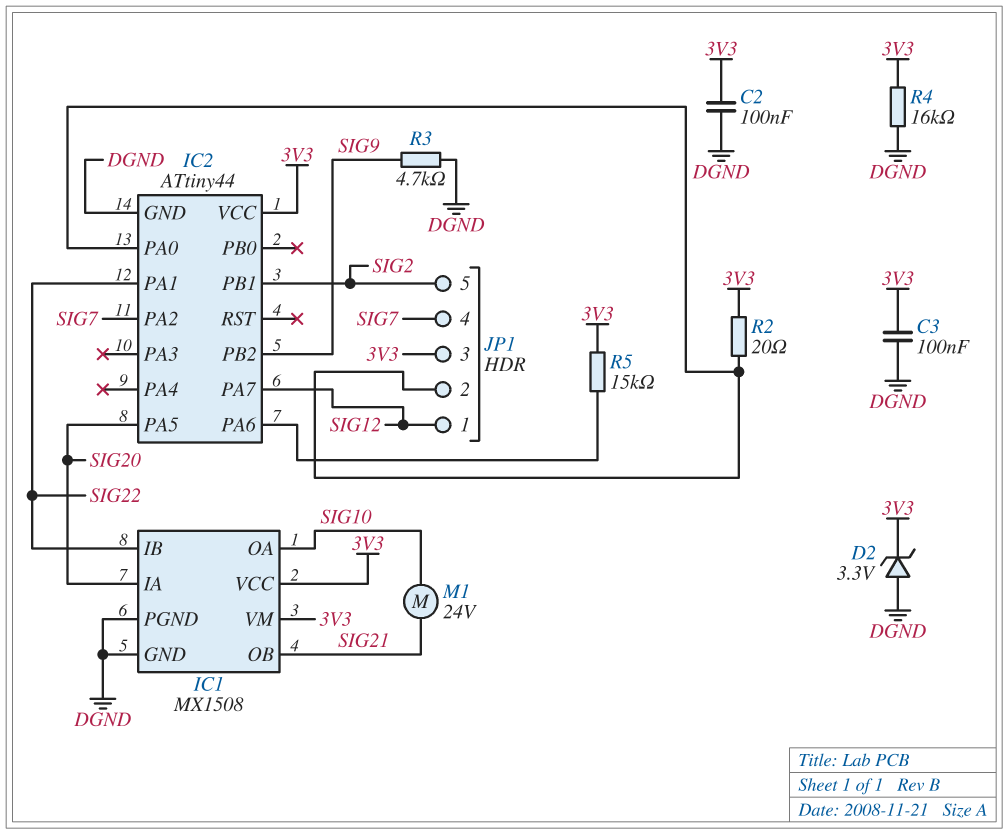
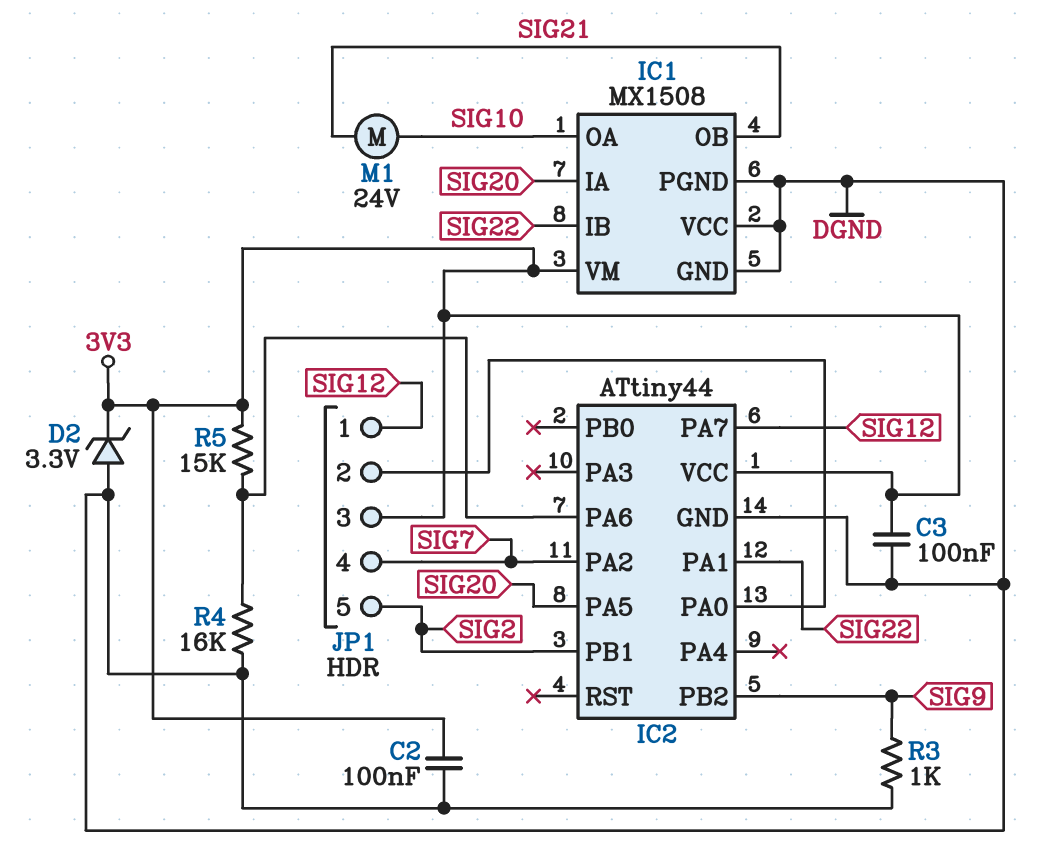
IC1 pin VCC: 3V3 -> DGND
R2: 20 (3V3, IC2/PA0) -> none
R3: 4.7k (DGND, SIG9) -> 1k (DGND, SIG9)
R4: 16k (3V3, DGND) -> 16k (DGND, IC2/PA6)

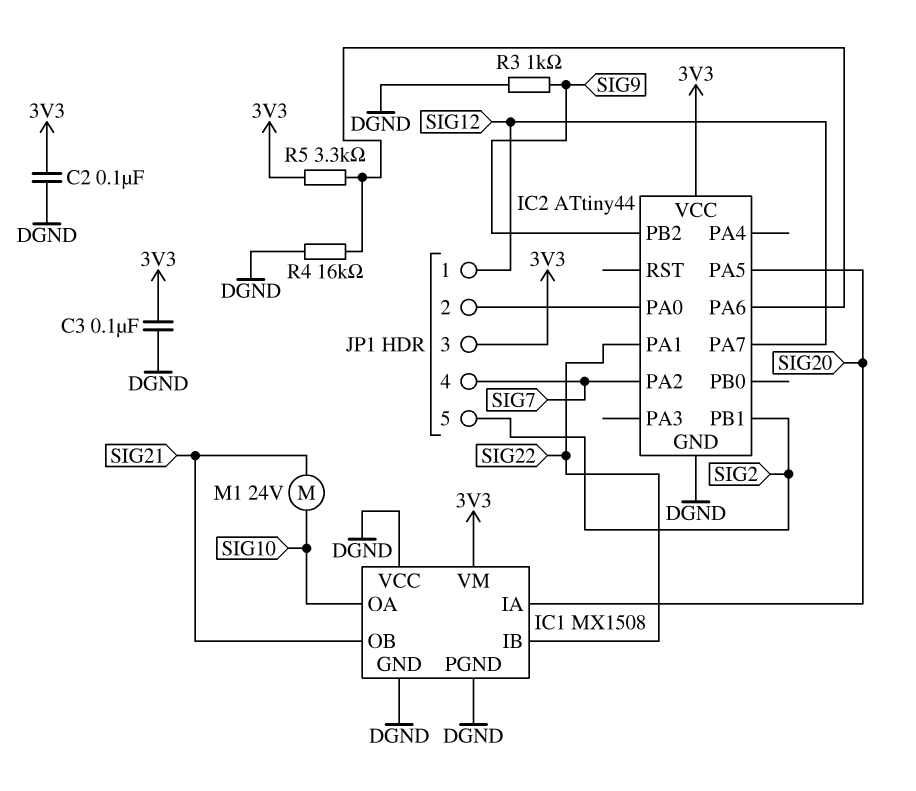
D2: zener 3.3V (A DGND, K 3V3) -> none
R5: 15k (3V3, IC2/PA6) -> 3.3k (3V3, IC2/PA6)

